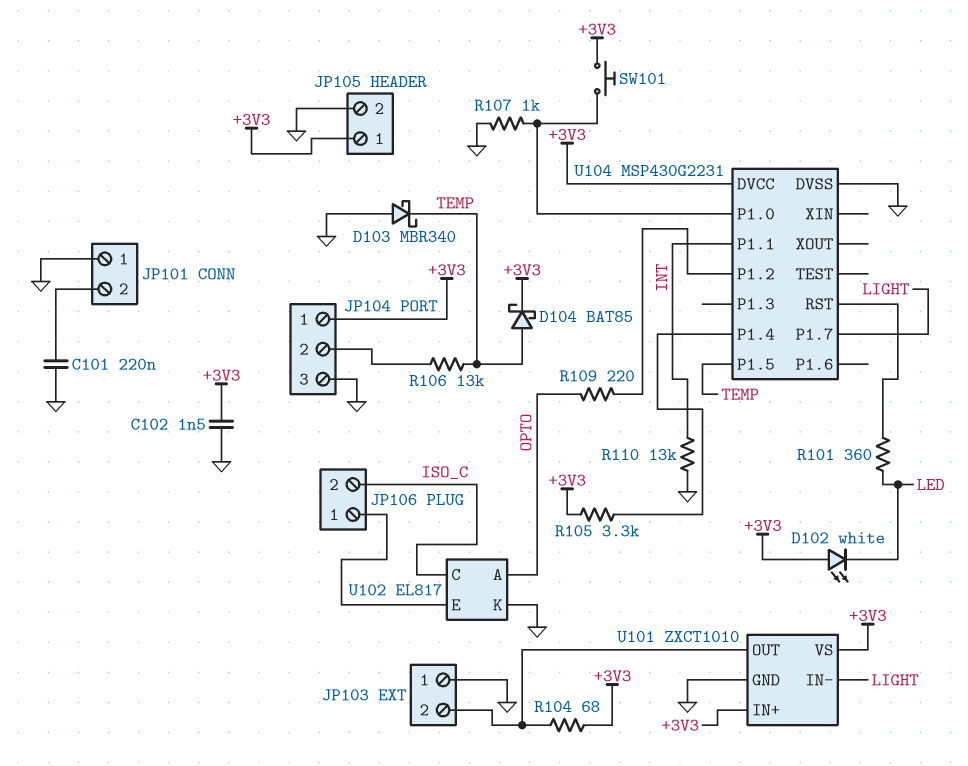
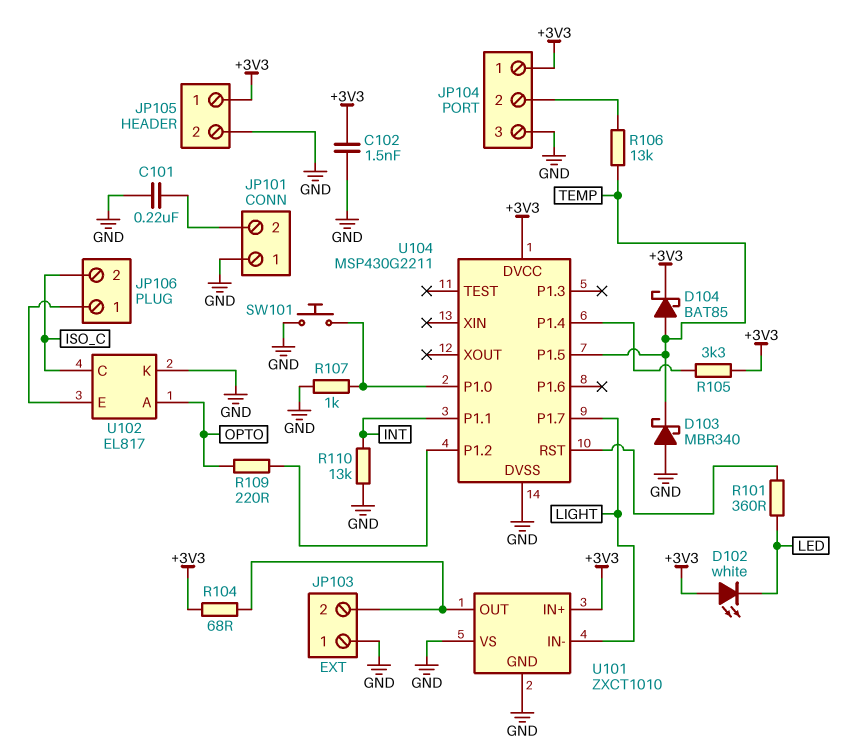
SW101: button (+3V3, U104/P1.0) -> button (GND, U104/P1.0)
U101 pin VS: +3V3 -> GND
U104: MSP430G2231 -> MSP430G2211

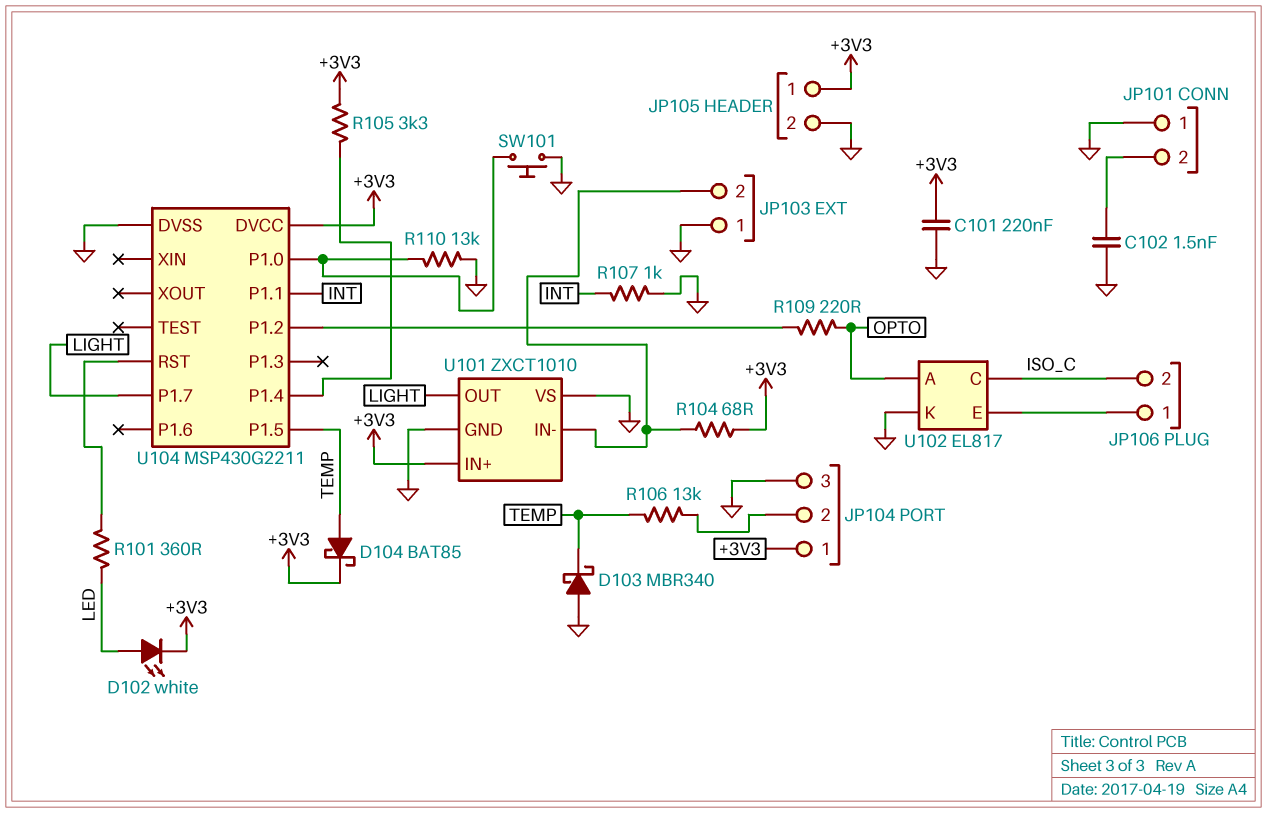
C101: 220nF (GND, JP101/2) -> 220nF (+3V3, GND)
C102: 1.5nF (+3V3, GND) -> 1.5nF (GND, JP101/2)
D102: LED white (A +3V3, K LED) -> LED white (A LED, K +3V3)
R107: 1k (GND, U104/P1.0) -> 1k (GND, INT)
R110: 13k (GND, INT) -> 13k (GND, U104/P1.0)
U101 pin IN-: LIGHT -> JP103/2
U101 pin OUT: JP103/2 -> LIGHT

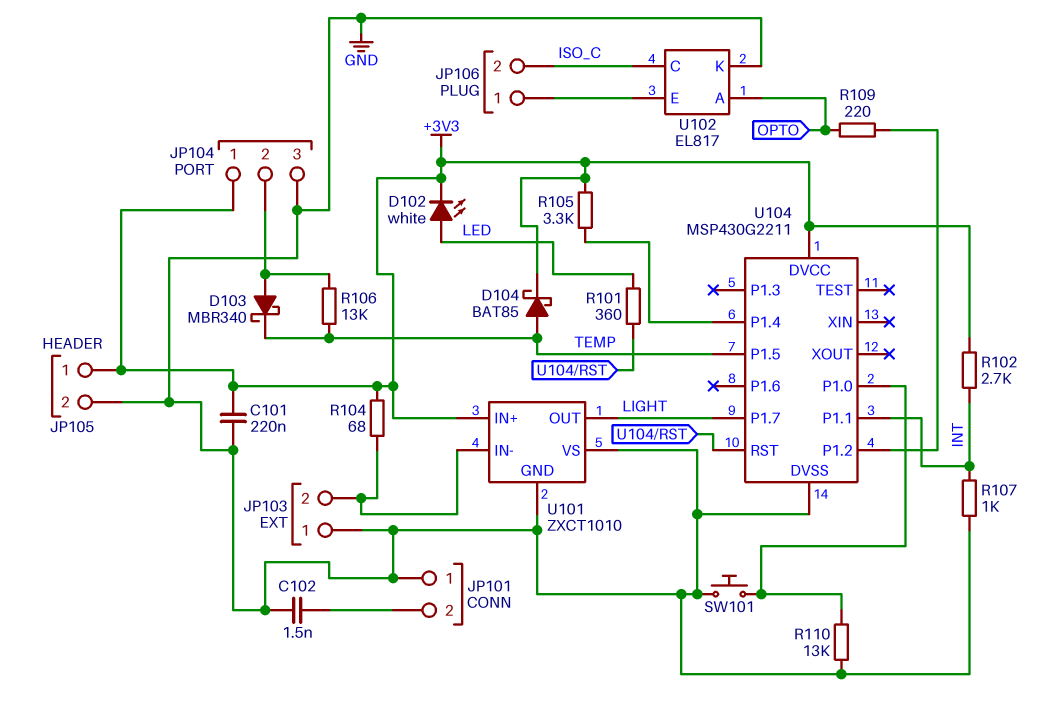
D103: schottky MBR340 (A GND, K TEMP) -> schottky MBR340 (A JP104/2, K TEMP)
R102: none -> 2.7k (+3V3, INT)

